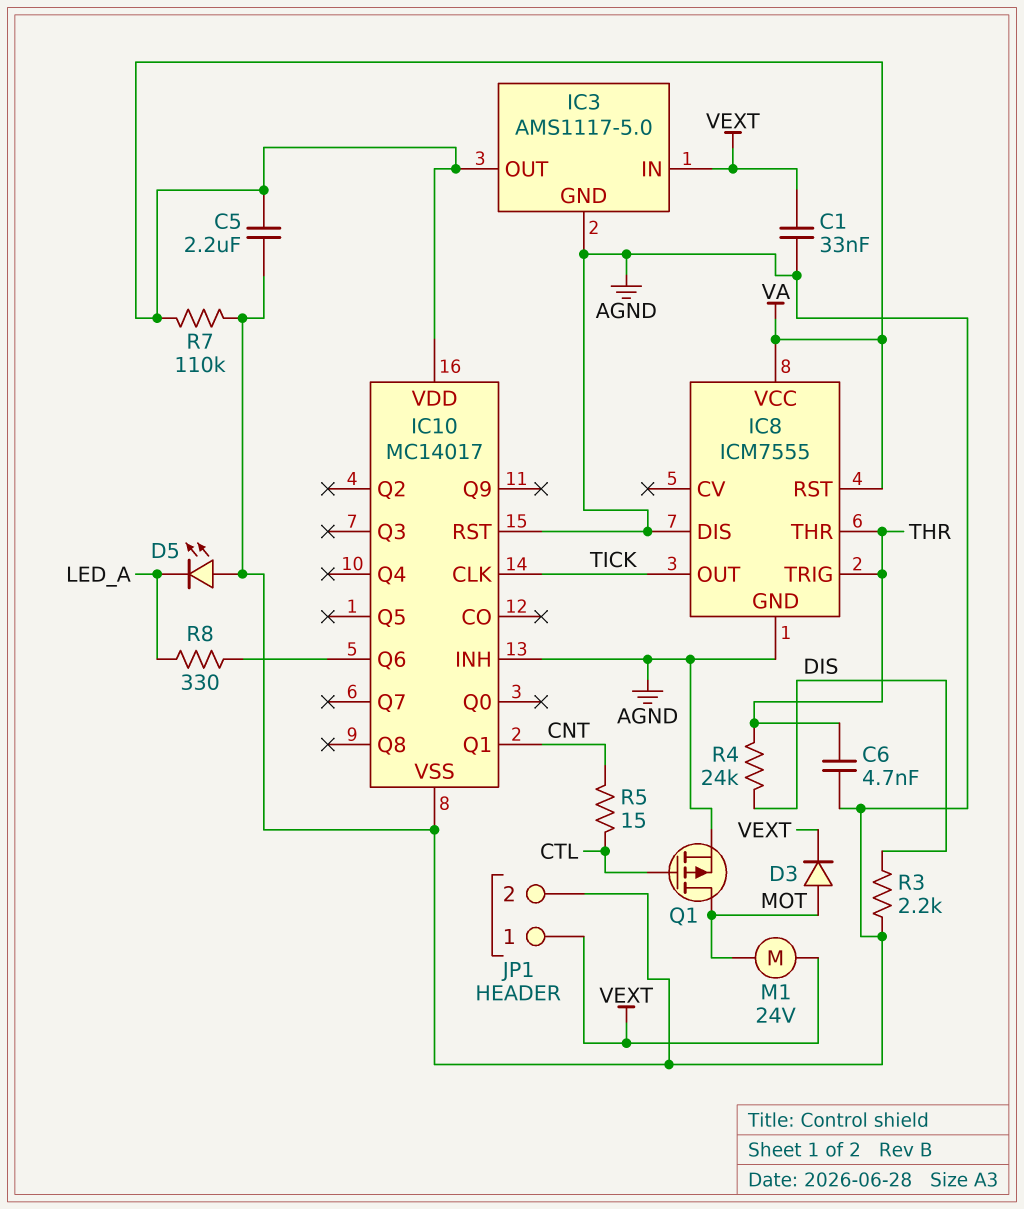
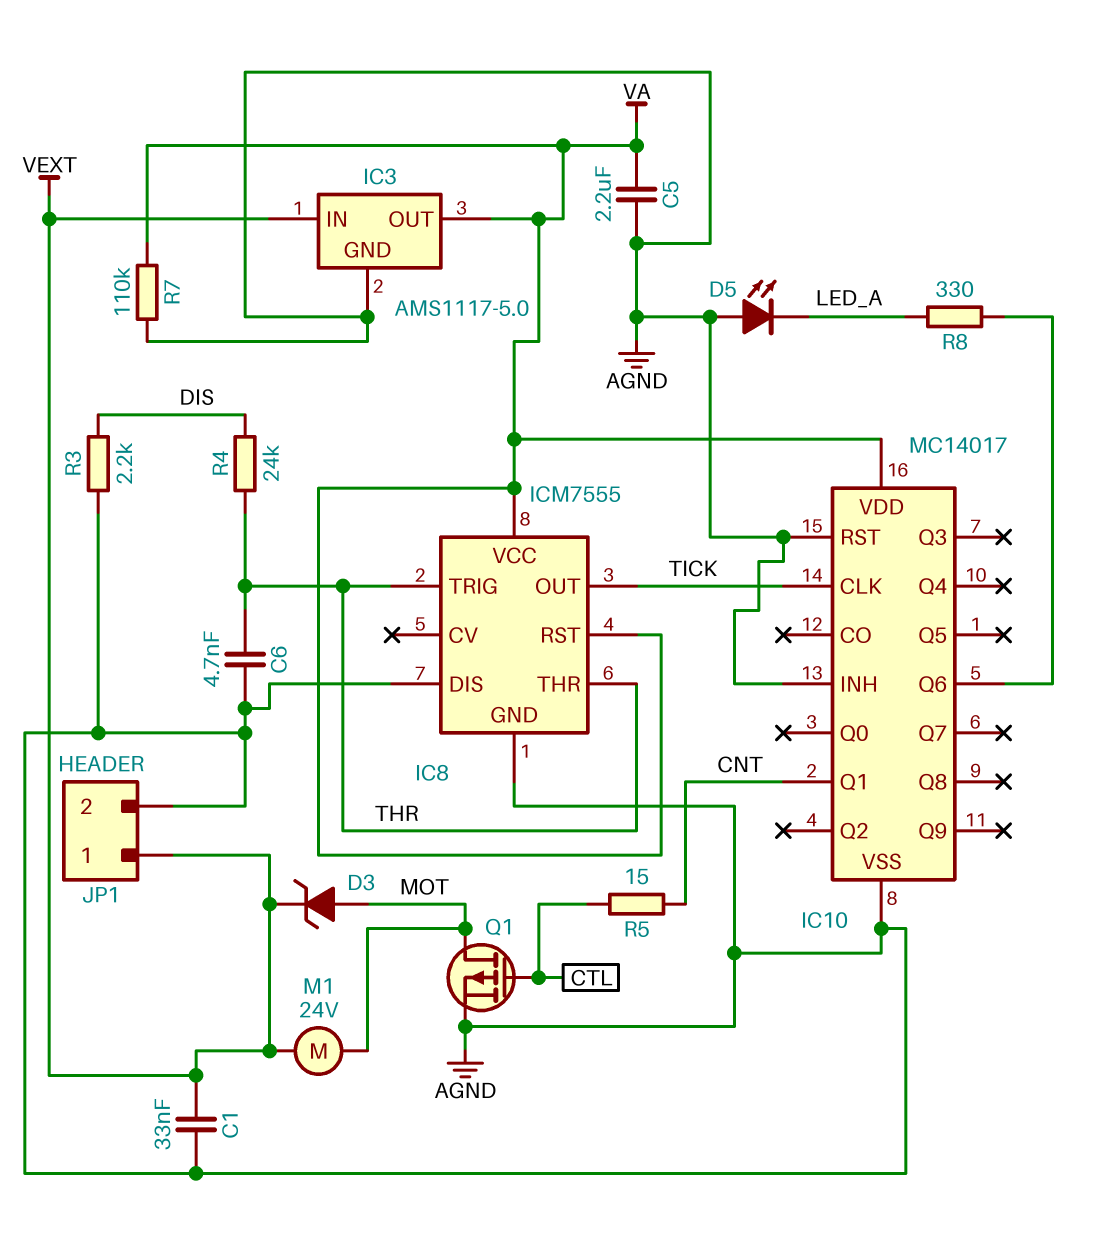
D3: diode (A MOT, K VEXT) -> zener (A MOT, K VEXT)

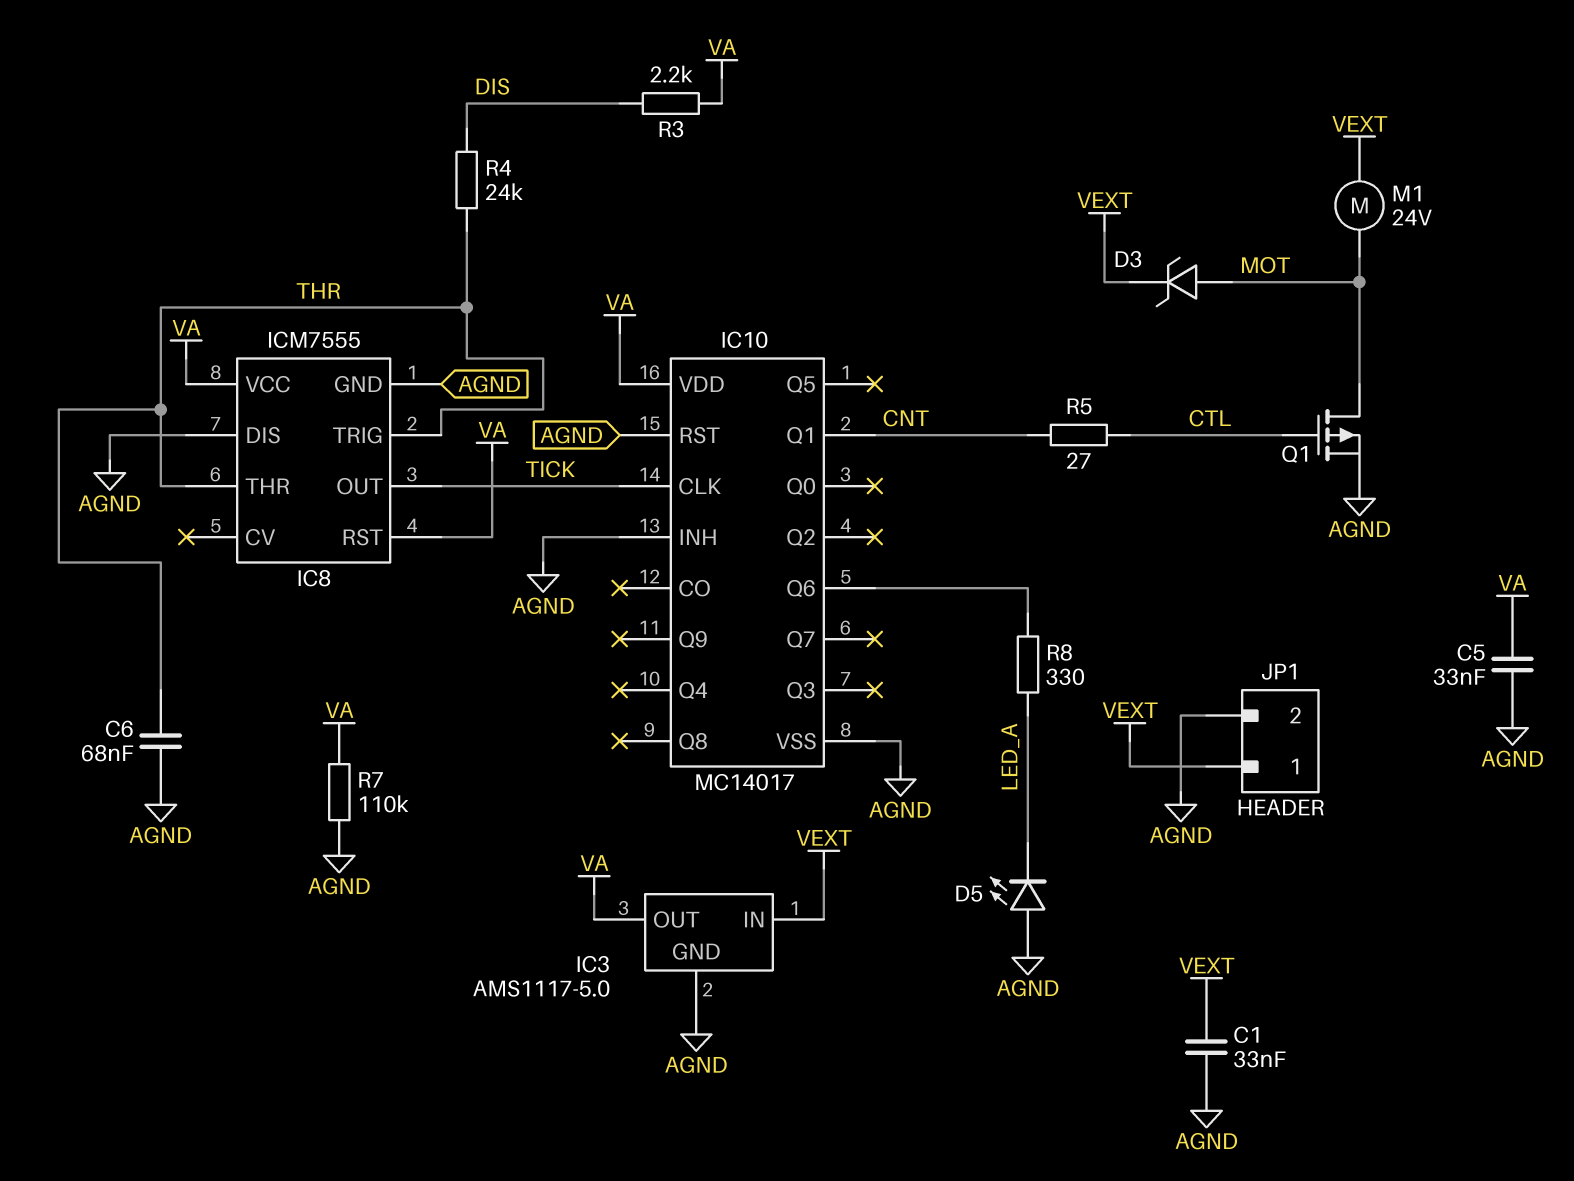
C5: 2.2uF (AGND, VA) -> 33nF (AGND, VA)
C6: 4.7nF (AGND, THR) -> 68nF (AGND, THR)
R3: 2.2k (AGND, DIS) -> 2.2k (DIS, VA)
R5: 15 (CNT, CTL) -> 27 (CNT, CTL)

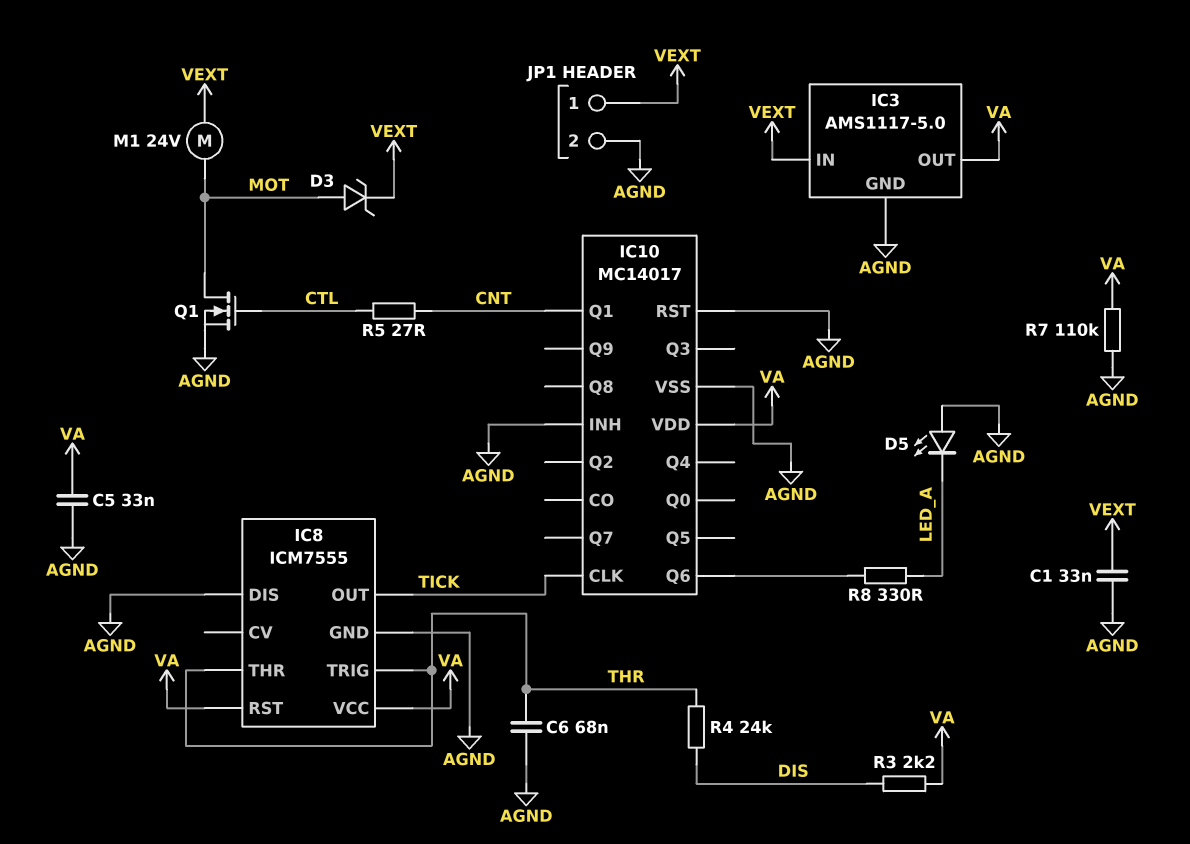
Q1: PMOS (G CTL, D MOT, S AGND) -> NMOS (G CTL, D MOT, S AGND)

